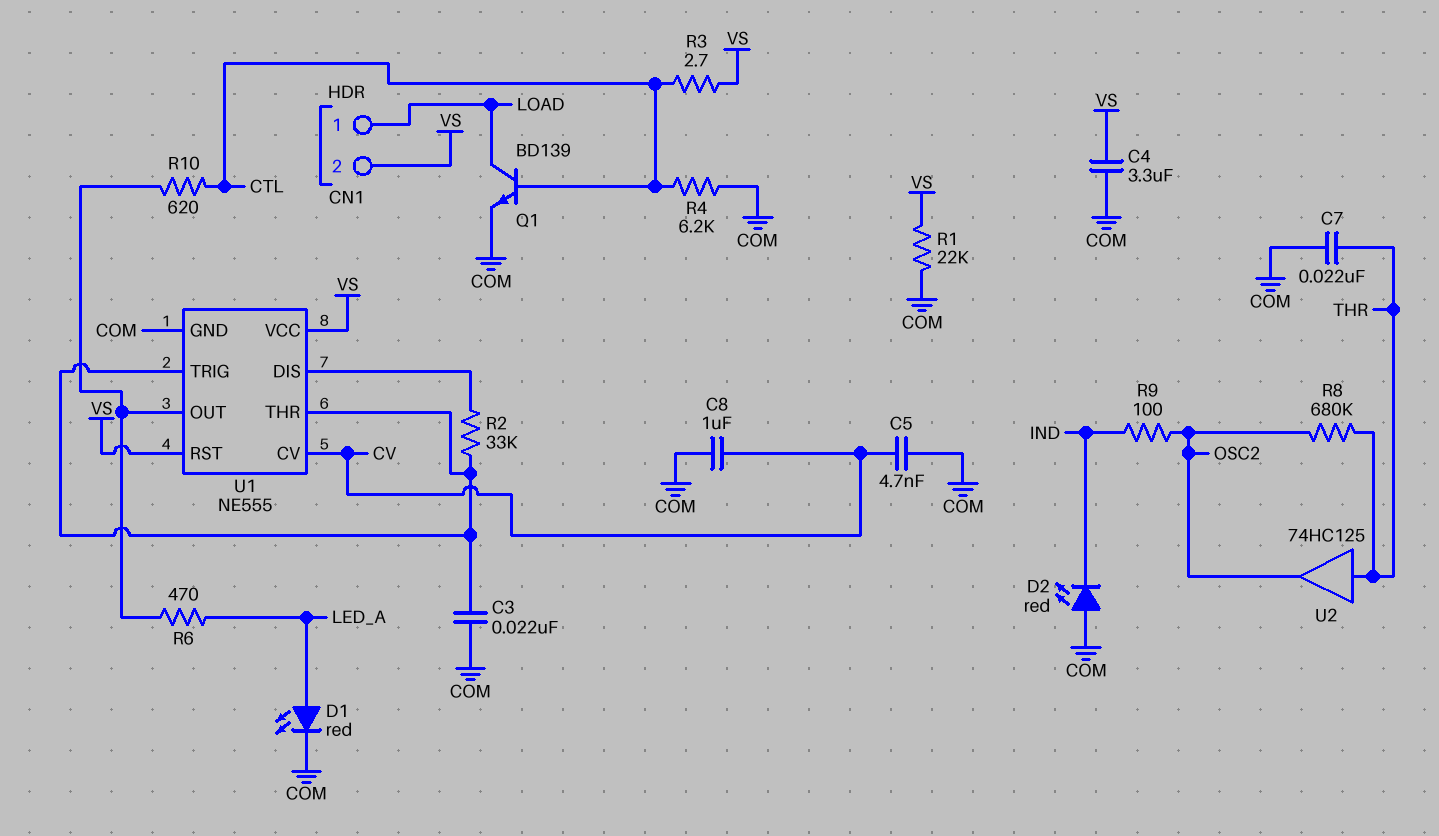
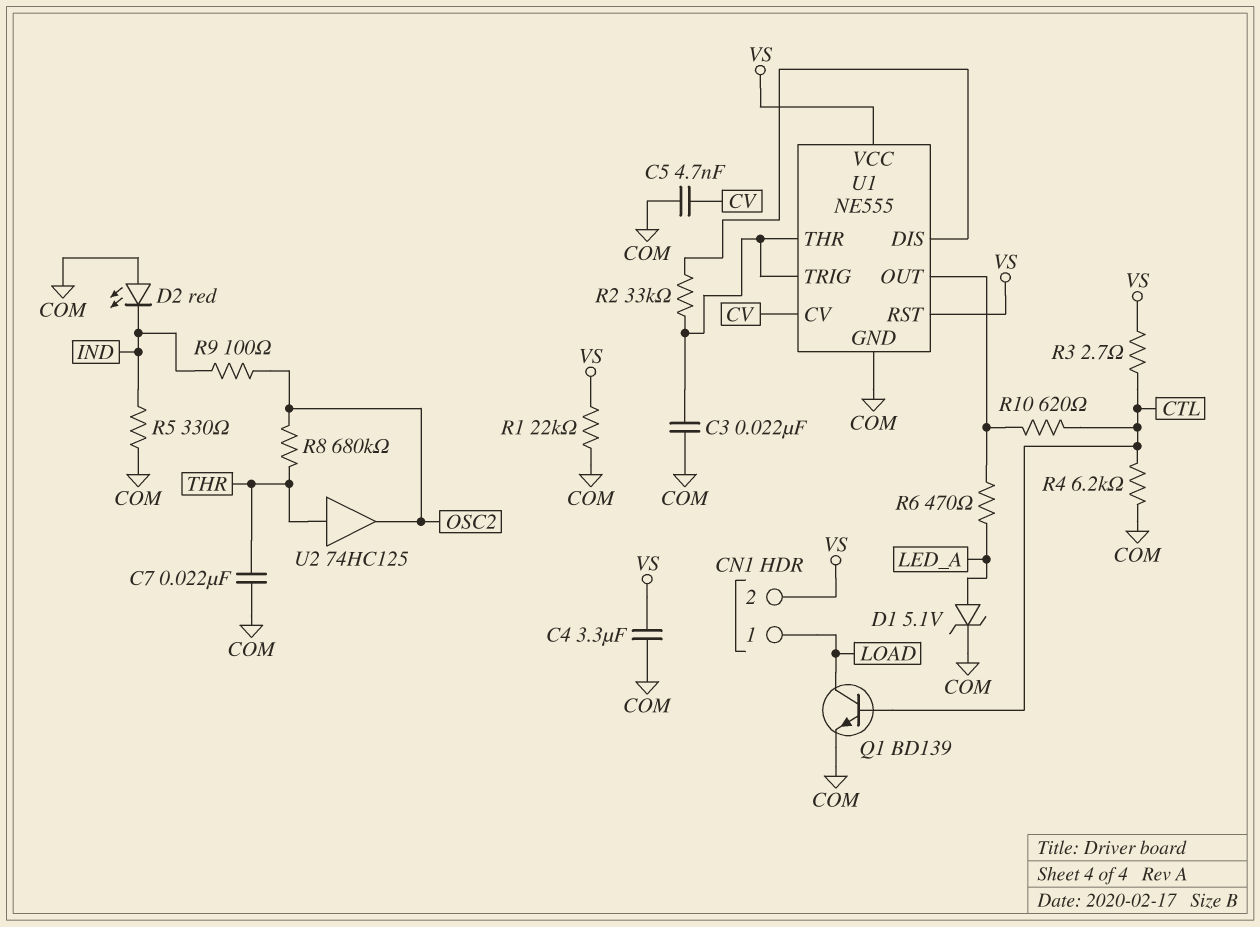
C8: 1uF (COM, CV) -> none
D1: LED red (A LED_A, K COM) -> zener 5.1V (A LED_A, K COM)
R5: none -> 330 (COM, IND)

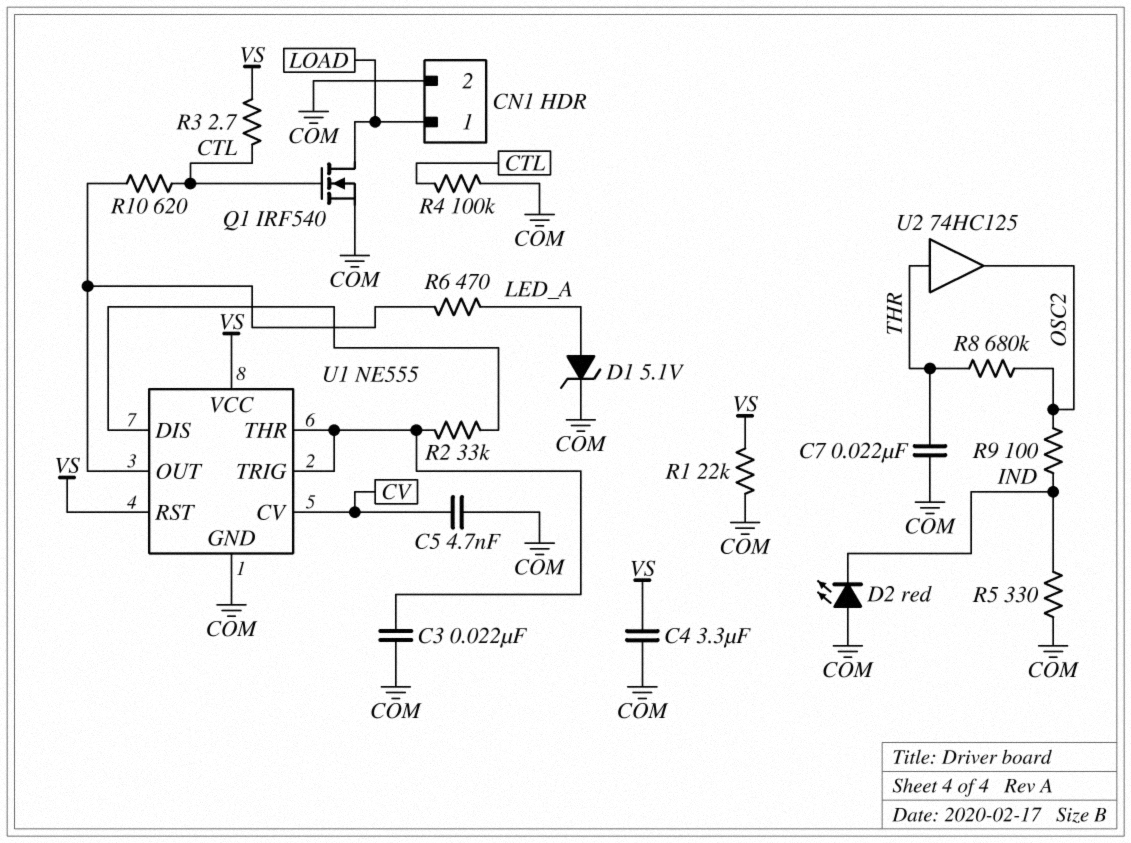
CN1 pin 2: VS -> COM
Q1: NPN BD139 (B CTL, C LOAD, E COM) -> NMOS IRF540 (G CTL, D LOAD, S COM)
R4: 6.2k (COM, CTL) -> 100k (COM, CTL)

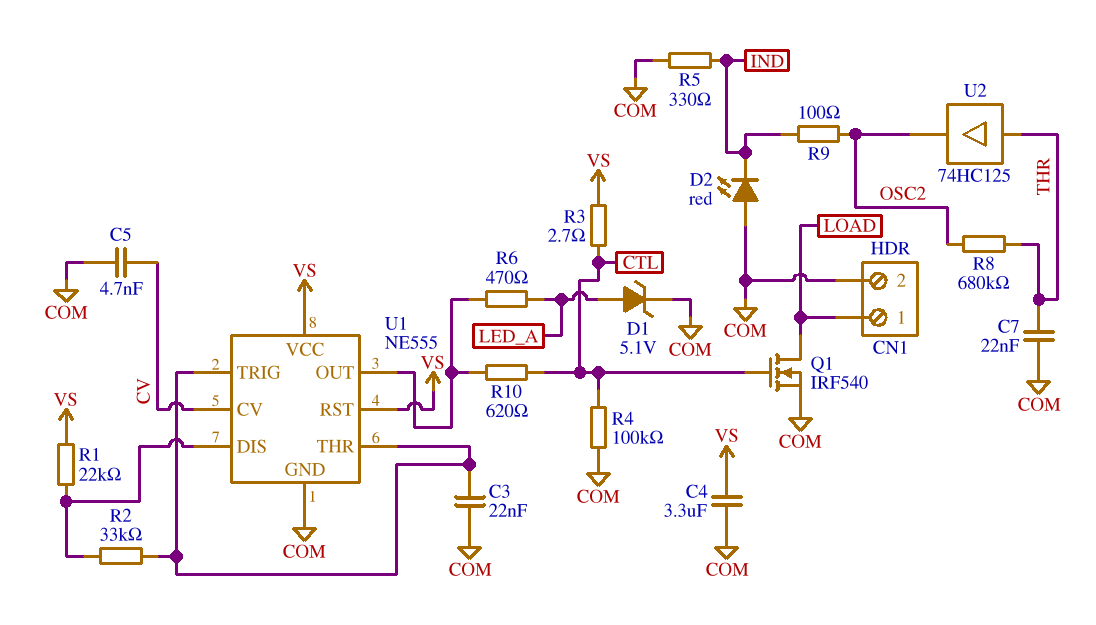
R1: 22k (COM, VS) -> 22k (U1/DIS, VS)

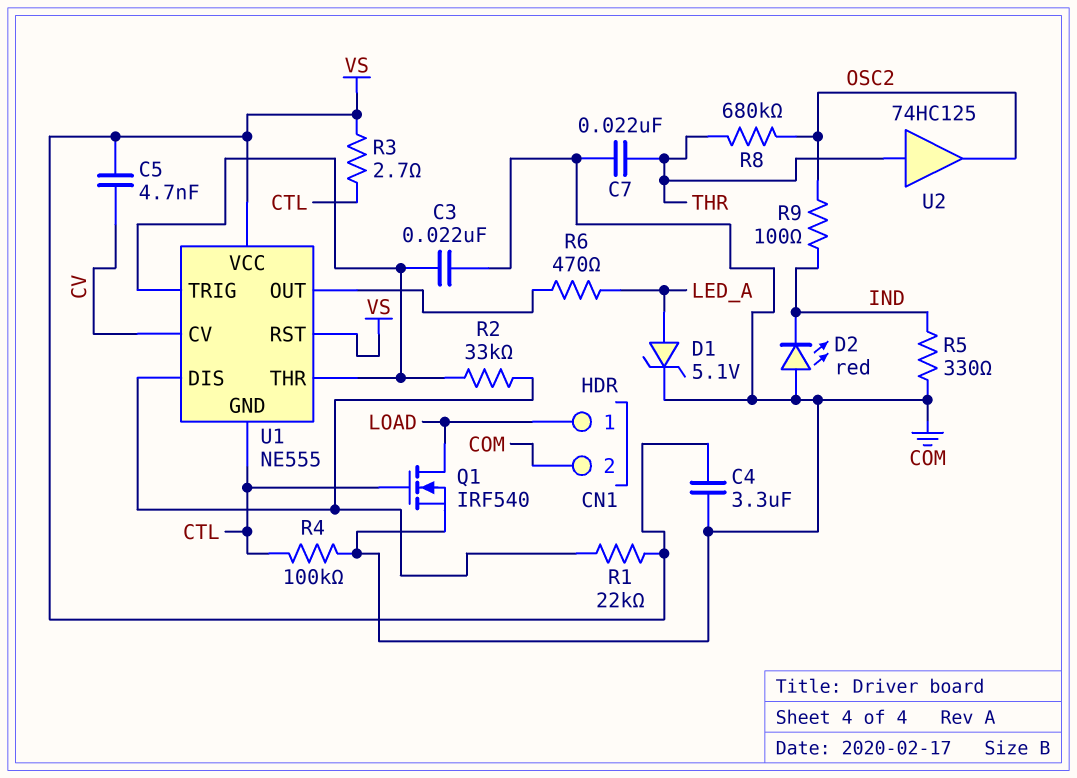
C5: 4.7nF (COM, CV) -> 4.7nF (CV, VS)
R10: 620 (CTL, U1/OUT) -> none
U1 pin GND: COM -> CTL

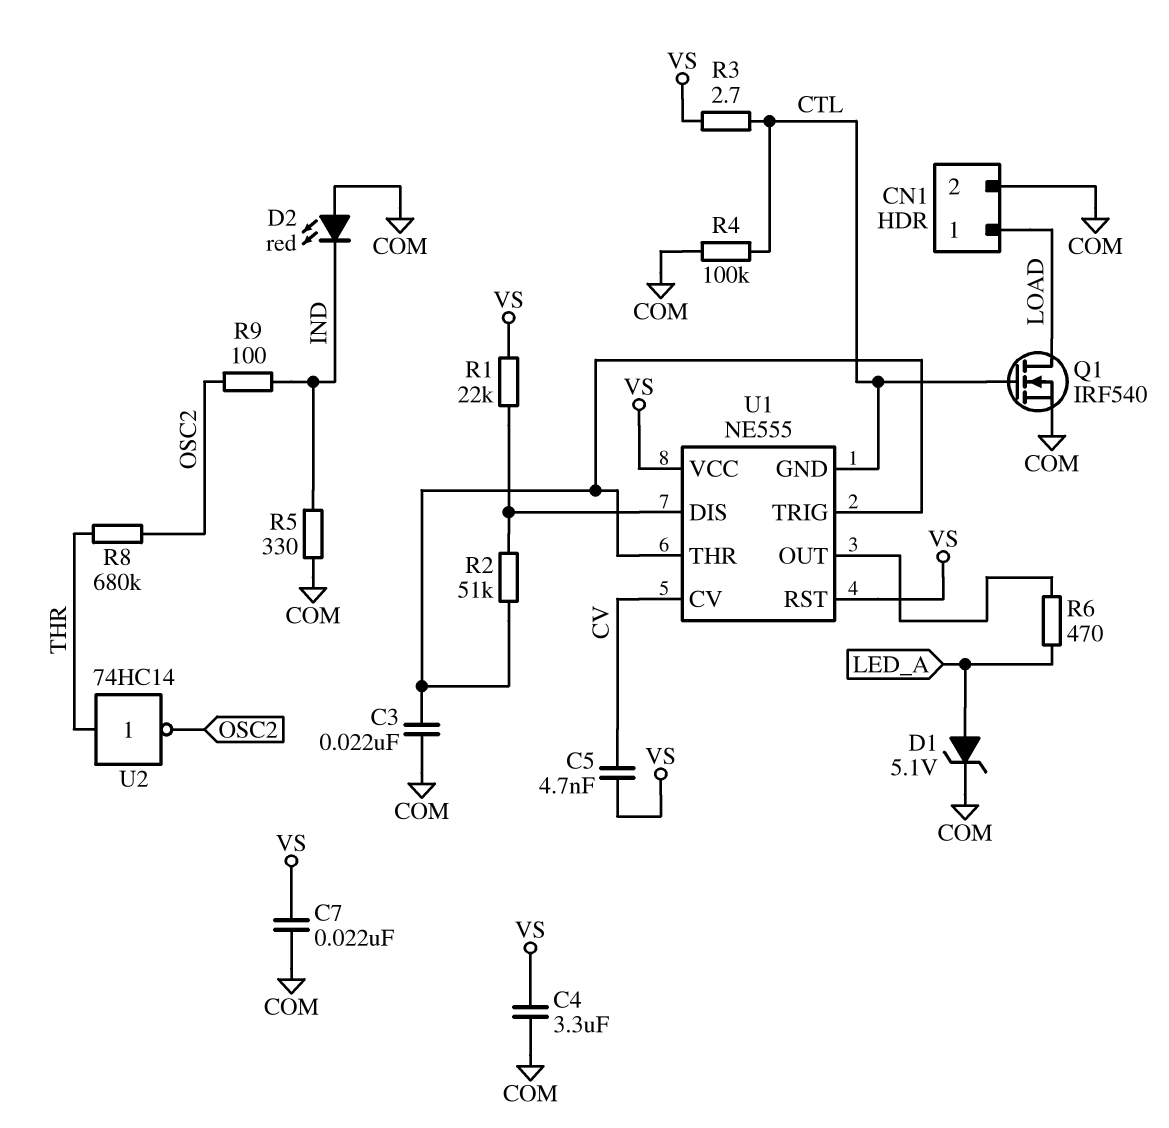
C7: 22nF (COM, THR) -> 22nF (COM, VS)
R2: 33k (U1/DIS, U1/THR) -> 51k (U1/DIS, U1/THR)
U2: buffer 74HC125 (in THR, out OSC2) -> NOT 74HC14 (in THR, out OSC2)

